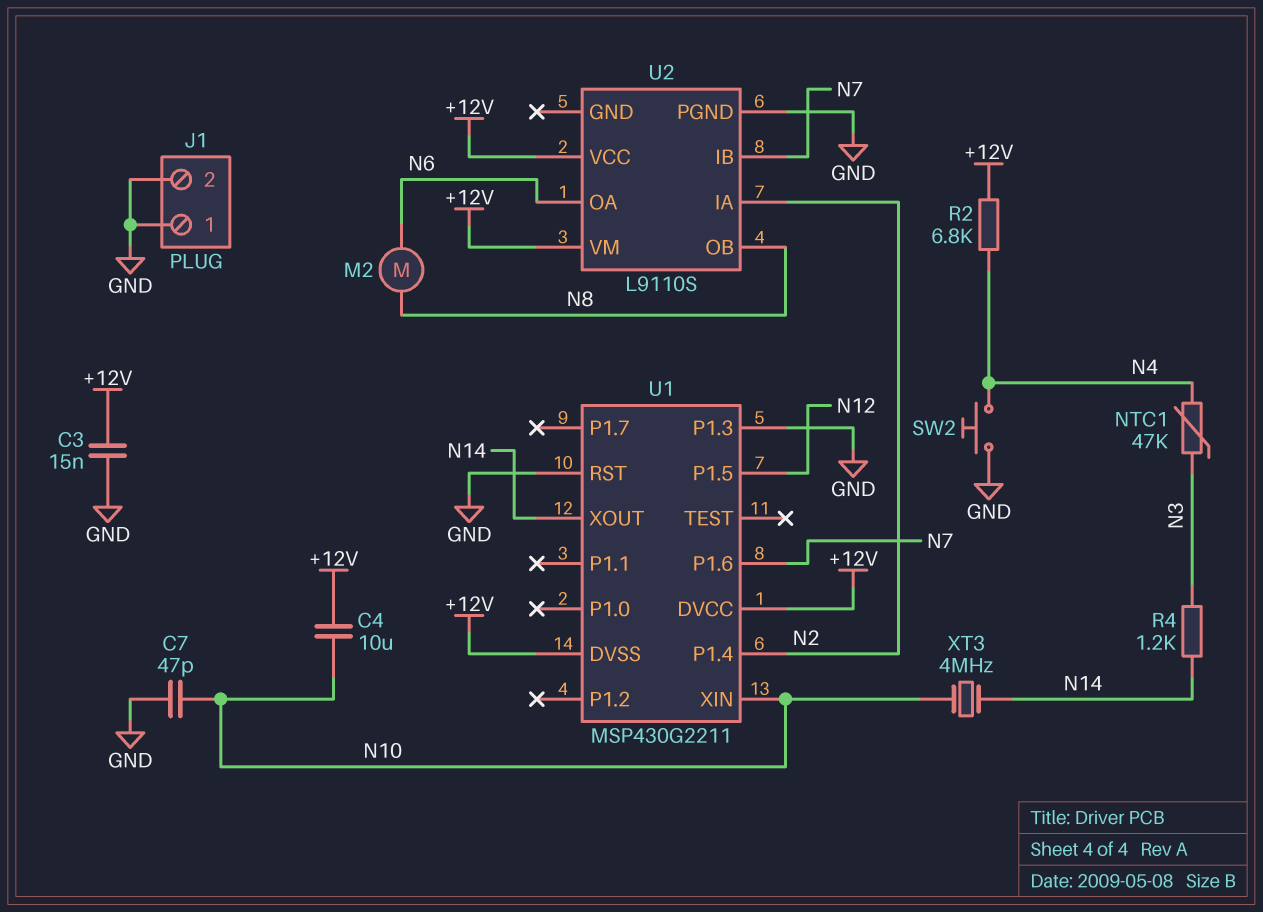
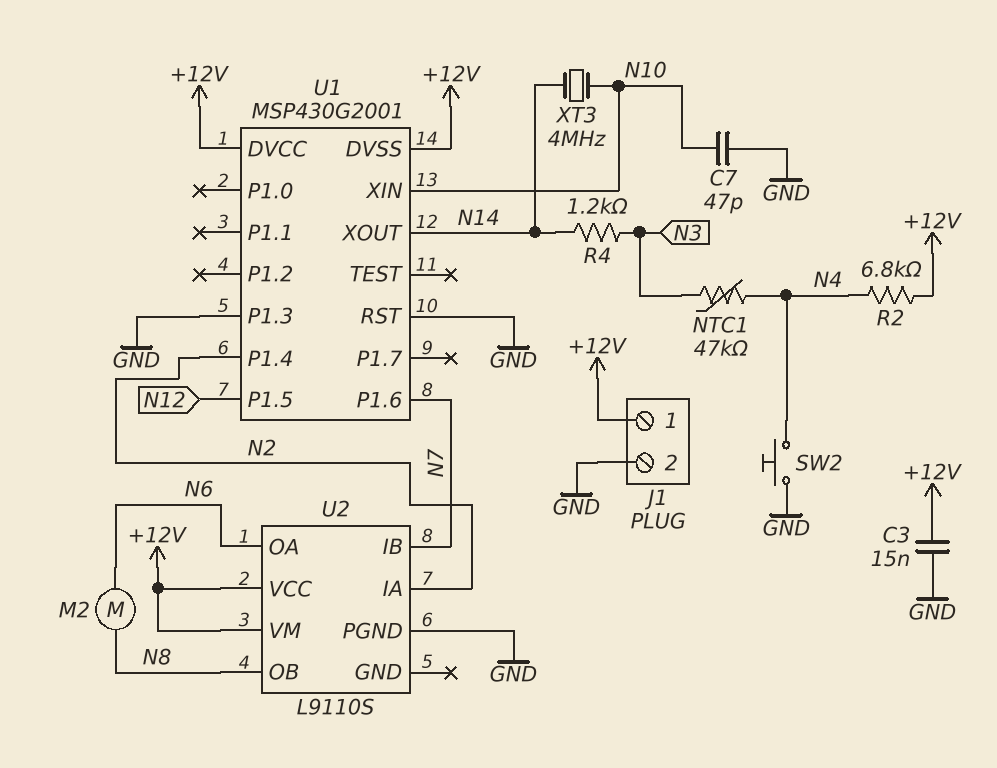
C4: 10uF (+12V, N10) -> none
J1 pin 1: GND -> +12V
U1: MSP430G2211 -> MSP430G2001

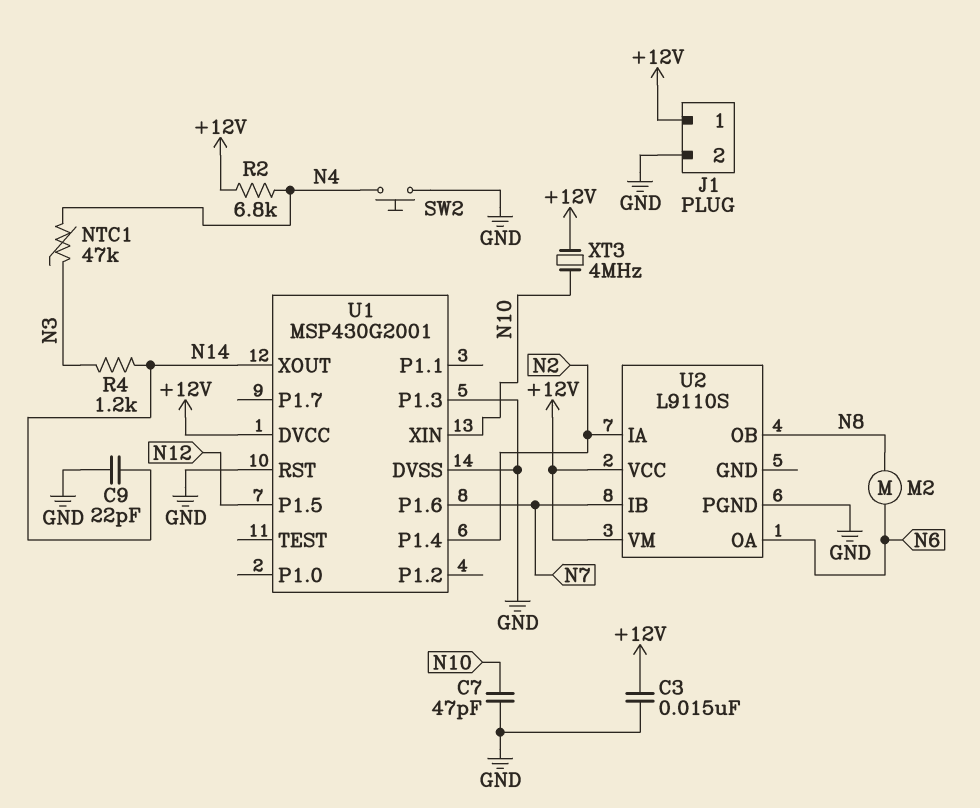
C9: none -> 22pF (GND, N14)
U1 pin DVSS: +12V -> GND
XT3: 4MHz (N10, N14) -> 4MHz (+12V, N10)

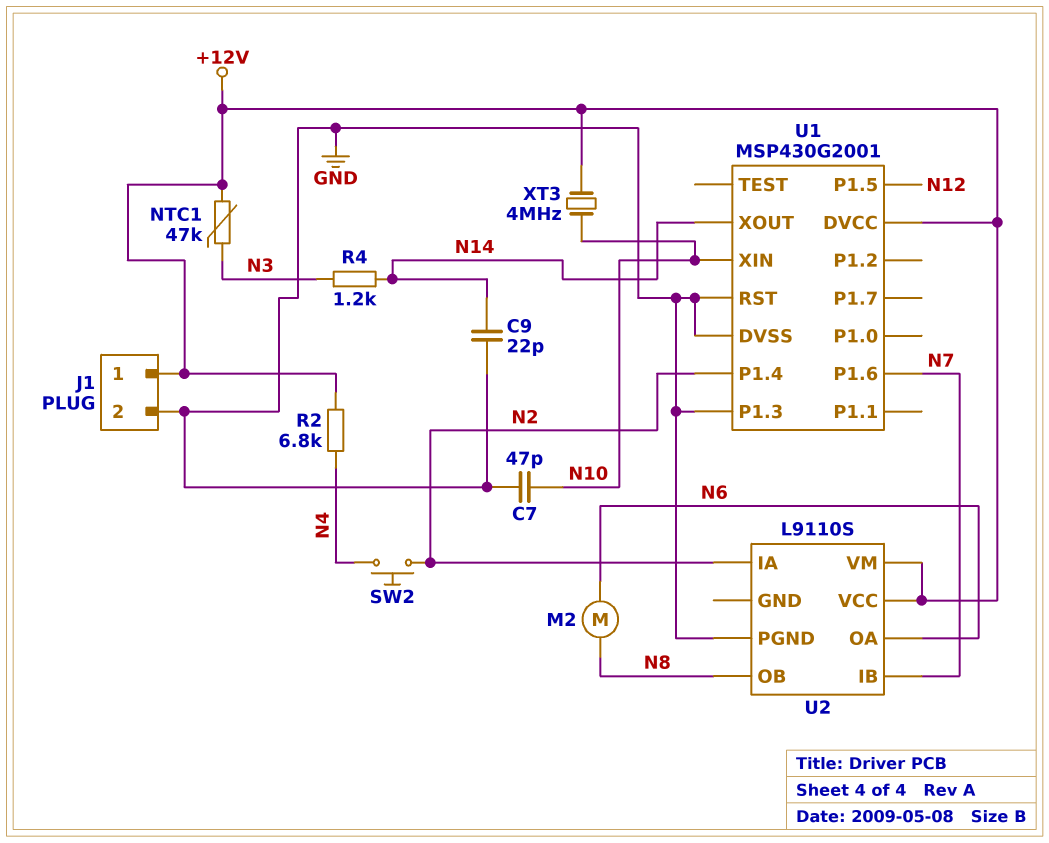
C3: 15nF (+12V, GND) -> none
NTC1: 47k (N3, N4) -> 47k (+12V, N3)
SW2: button (GND, N4) -> button (N2, N4)

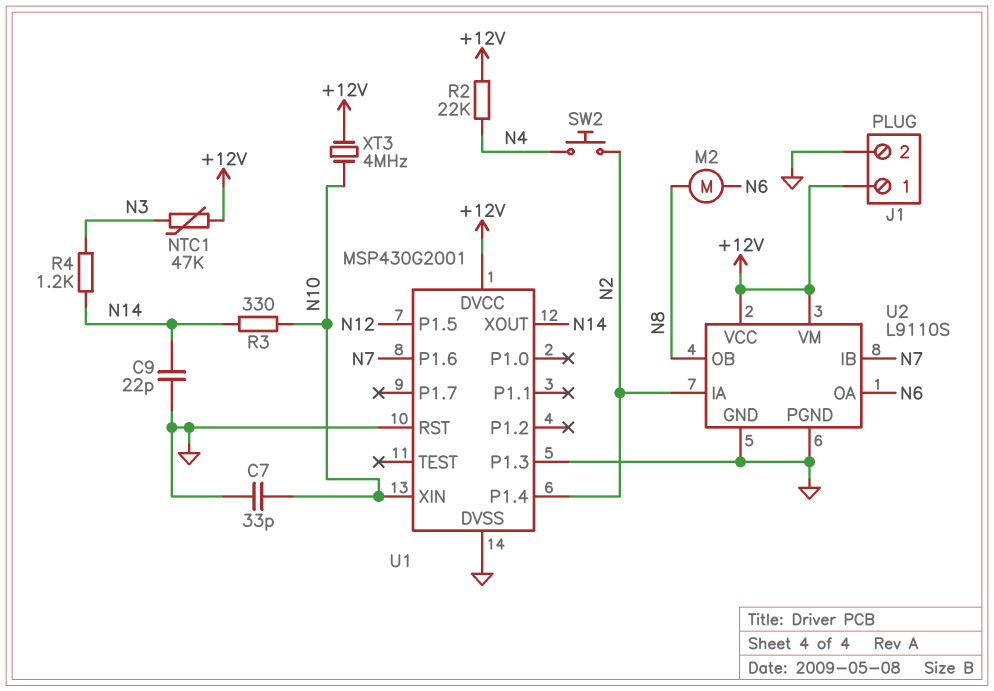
C7: 47pF (GND, N10) -> 33pF (GND, N10)
R2: 6.8k (+12V, N4) -> 22k (+12V, N4)
R3: none -> 330 (N10, N14)
U2 pin GND: none -> GND

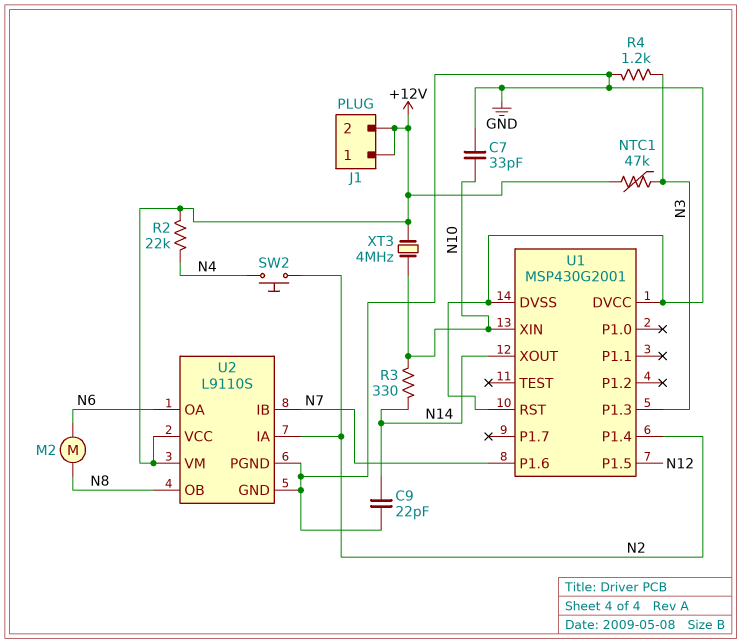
J1 pin 2: GND -> +12V
R4: 1.2k (N3, N14) -> 1.2k (GND, N3)
U1 pin DVCC: +12V -> GND
U1 pin P1.3: GND -> N3

